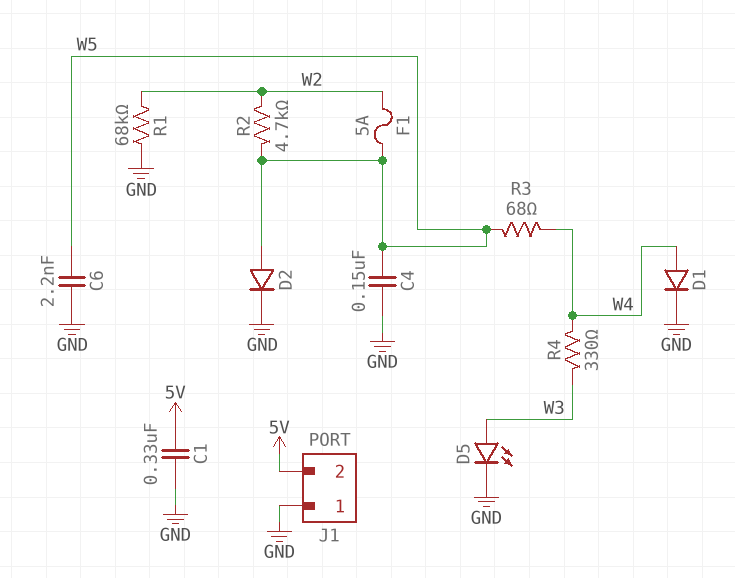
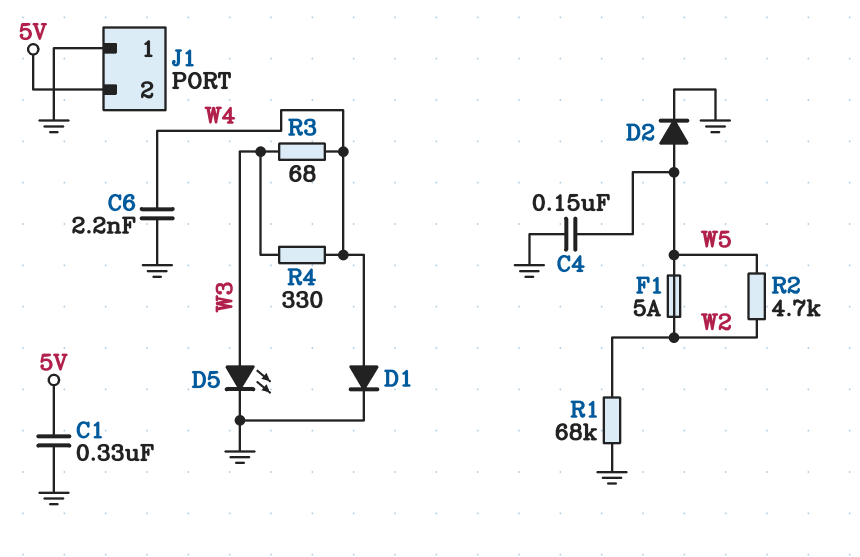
C6: 2.2nF (GND, W5) -> 2.2nF (GND, W4)
R3: 68 (W4, W5) -> 68 (W3, W4)

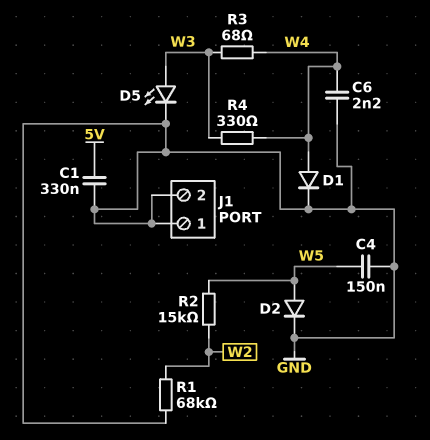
F1: 5A (W2, W5) -> none
J1 pin 2: 5V -> GND
R2: 4.7k (W2, W5) -> 15k (W2, W5)

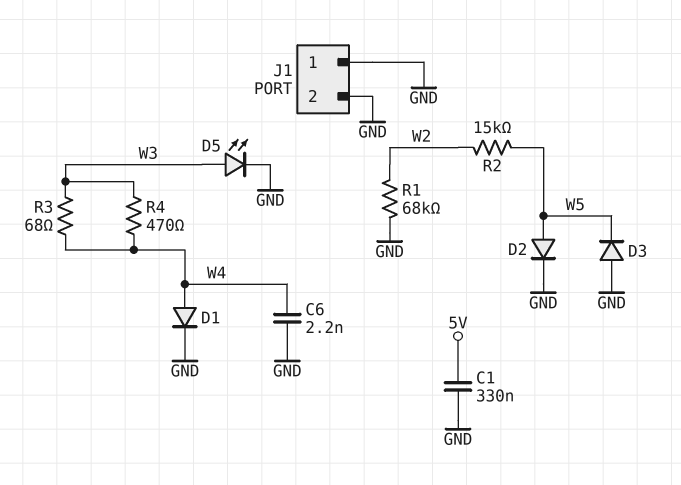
C4: 150nF (GND, W5) -> none
D3: none -> diode (A GND, K W5)
R4: 330 (W3, W4) -> 470 (W3, W4)

